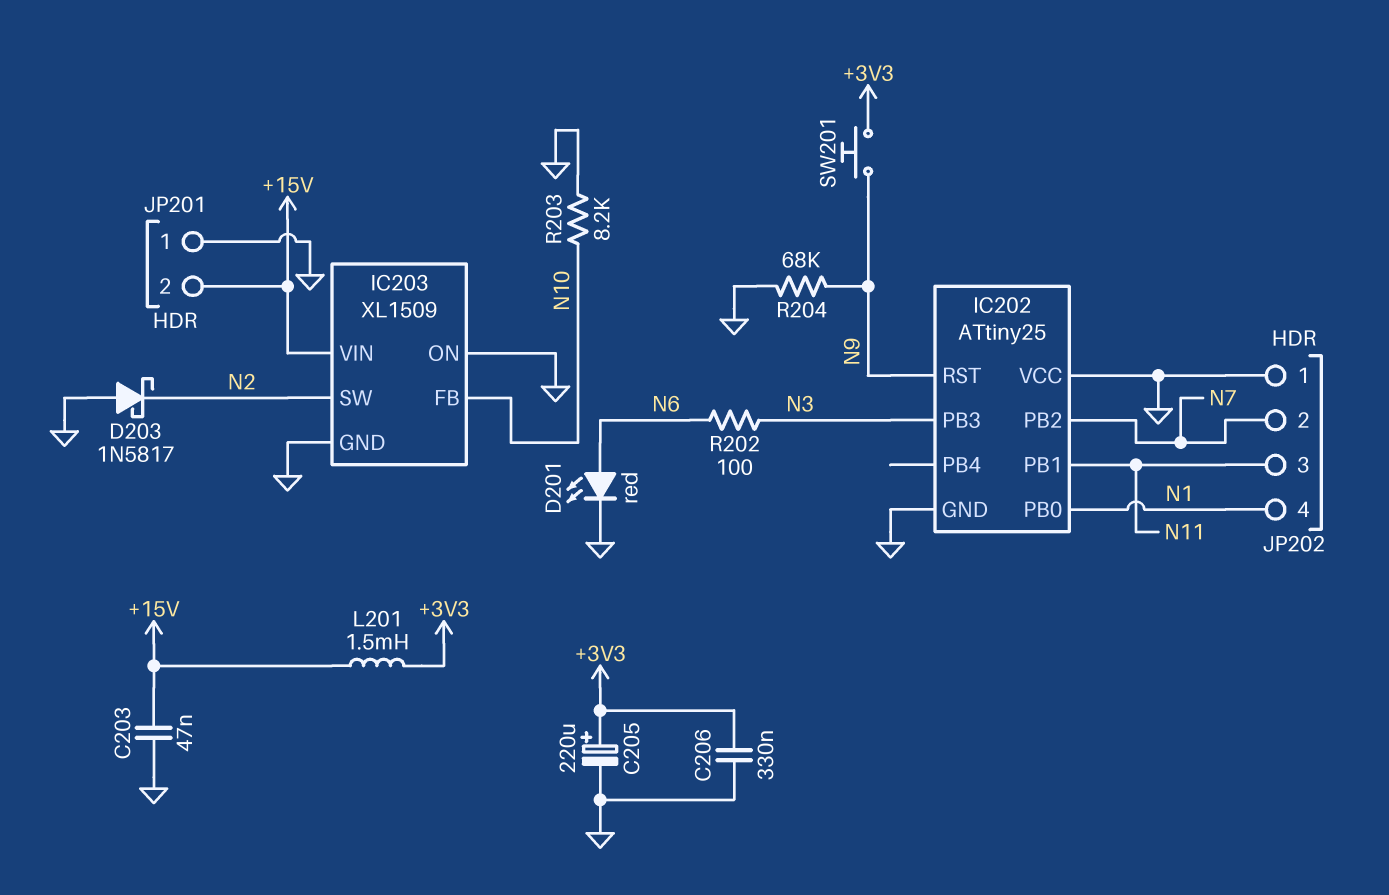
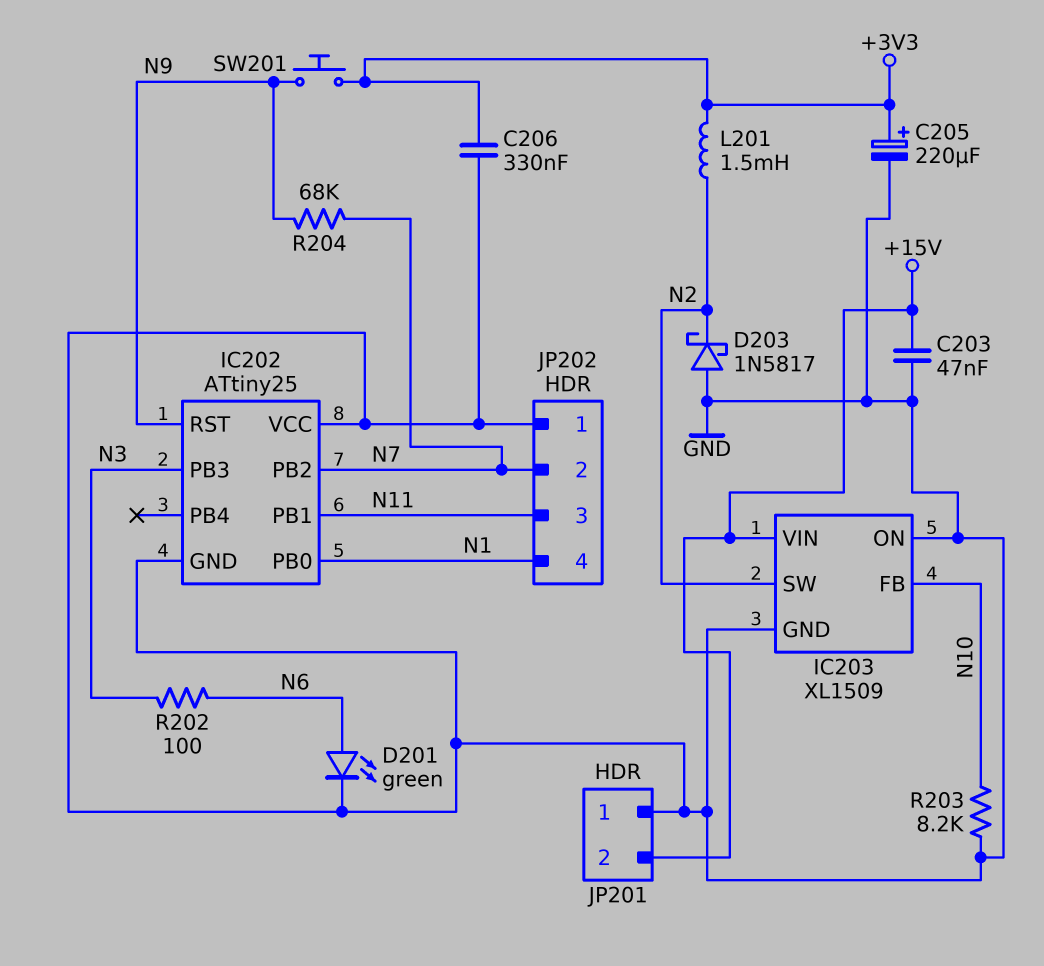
D201: LED red (A N6, K GND) -> LED green (A N6, K GND)
L201: 1.5mH (+3V3, +15V) -> 1.5mH (+3V3, N2)
R204: 68k (GND, N9) -> 68k (N7, N9)

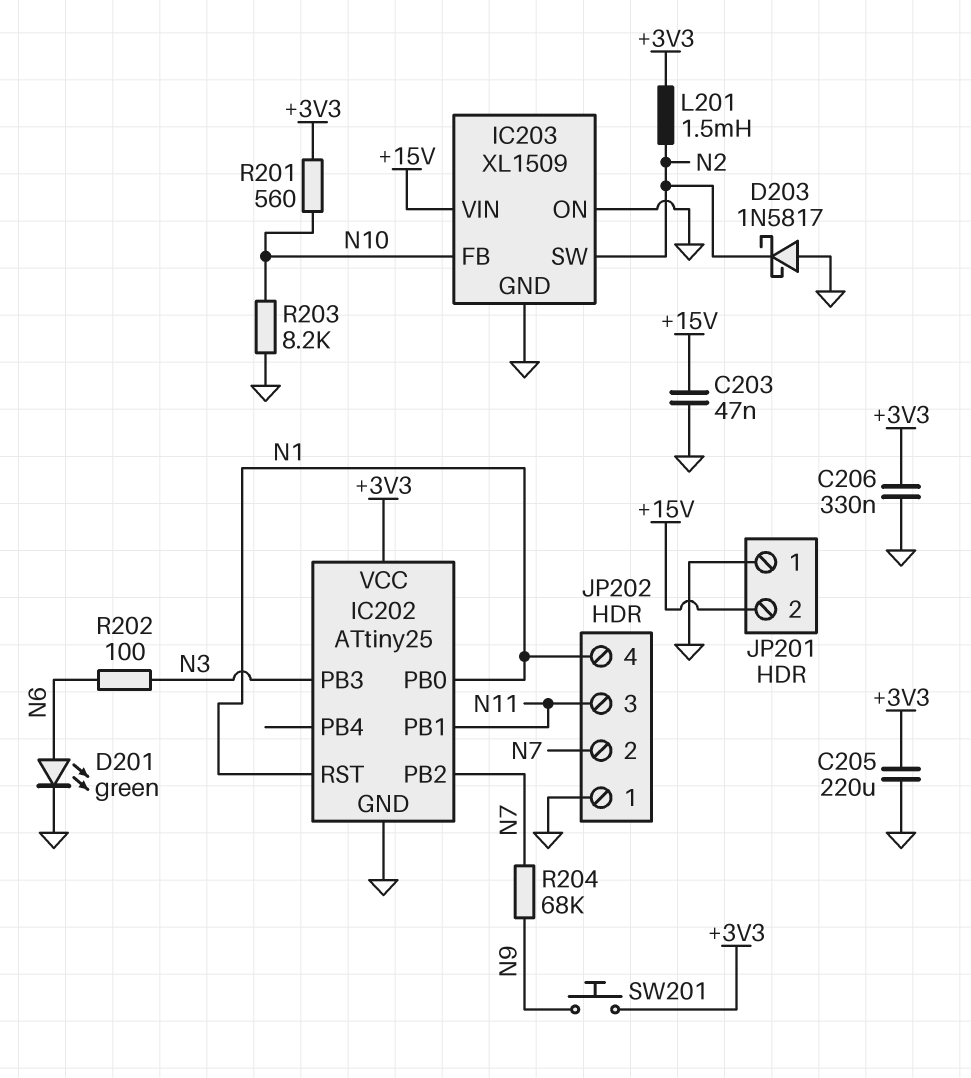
C205: 220uF (plus +3V3, minus GND) -> 220uF (+3V3, GND)
IC202 pin RST: N9 -> N1
IC202 pin VCC: GND -> +3V3
R201: none -> 560 (+3V3, N10)

